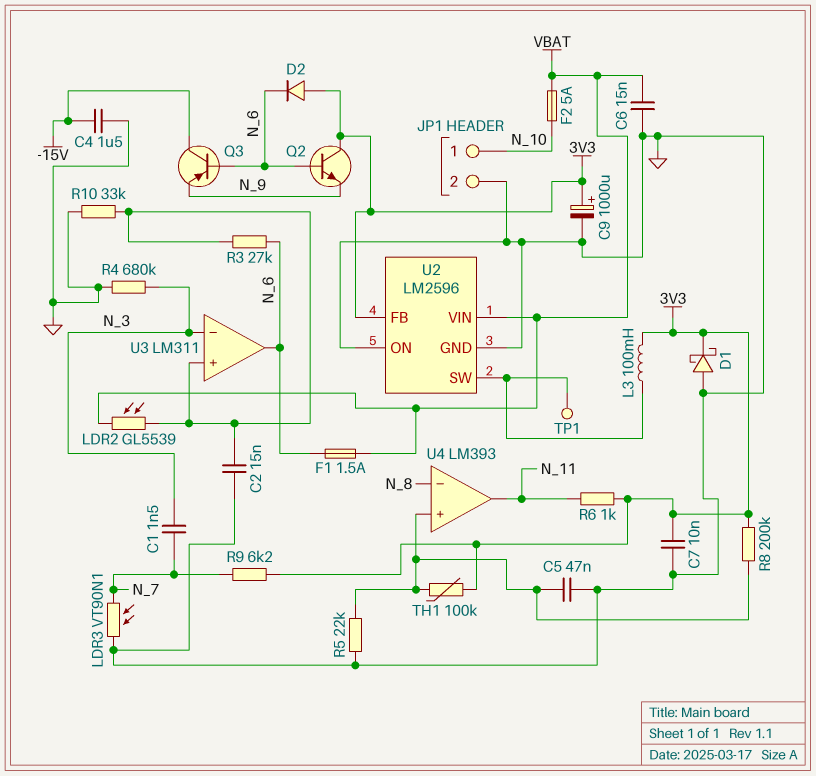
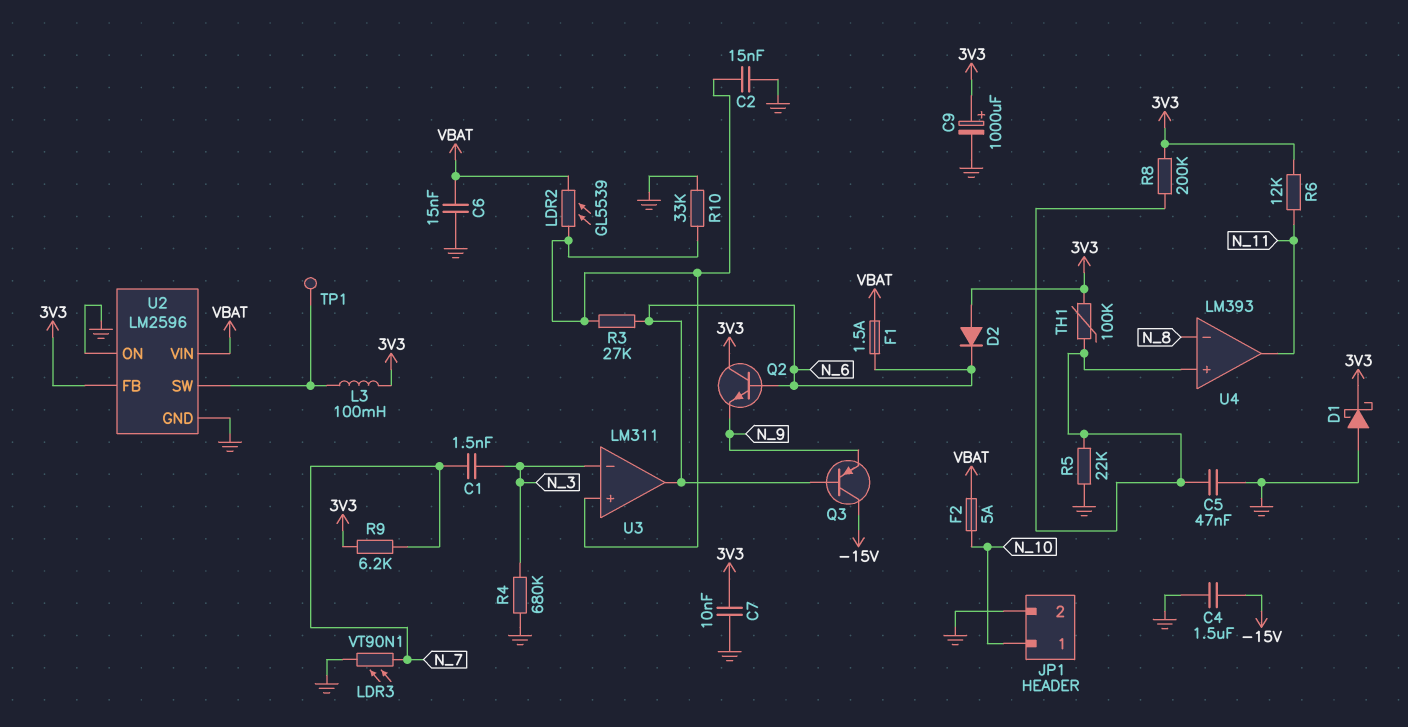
R6: 1k (3V3, N_11) -> 12k (3V3, N_11)

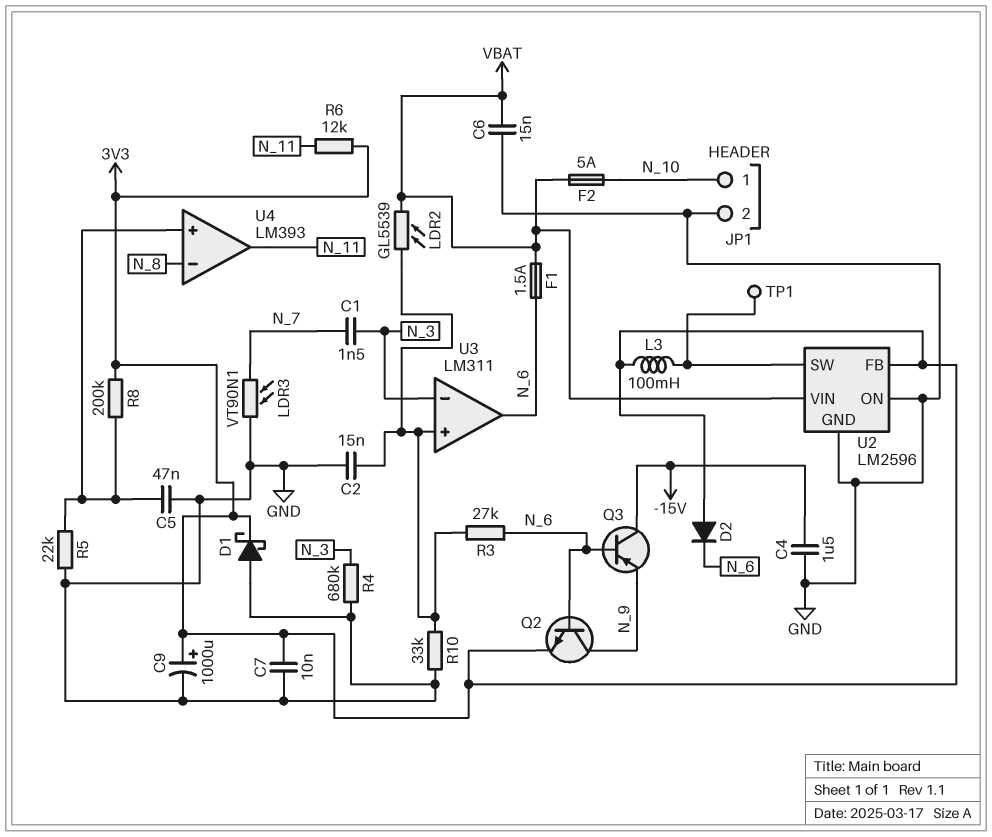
Q2: NPN (B N_6, C 3V3, E N_9) -> NPN (B N_6, C N_9, E 3V3)
R9: 6.2k (3V3, N_7) -> none
TH1: 100k (3V3, U4/in+) -> none

